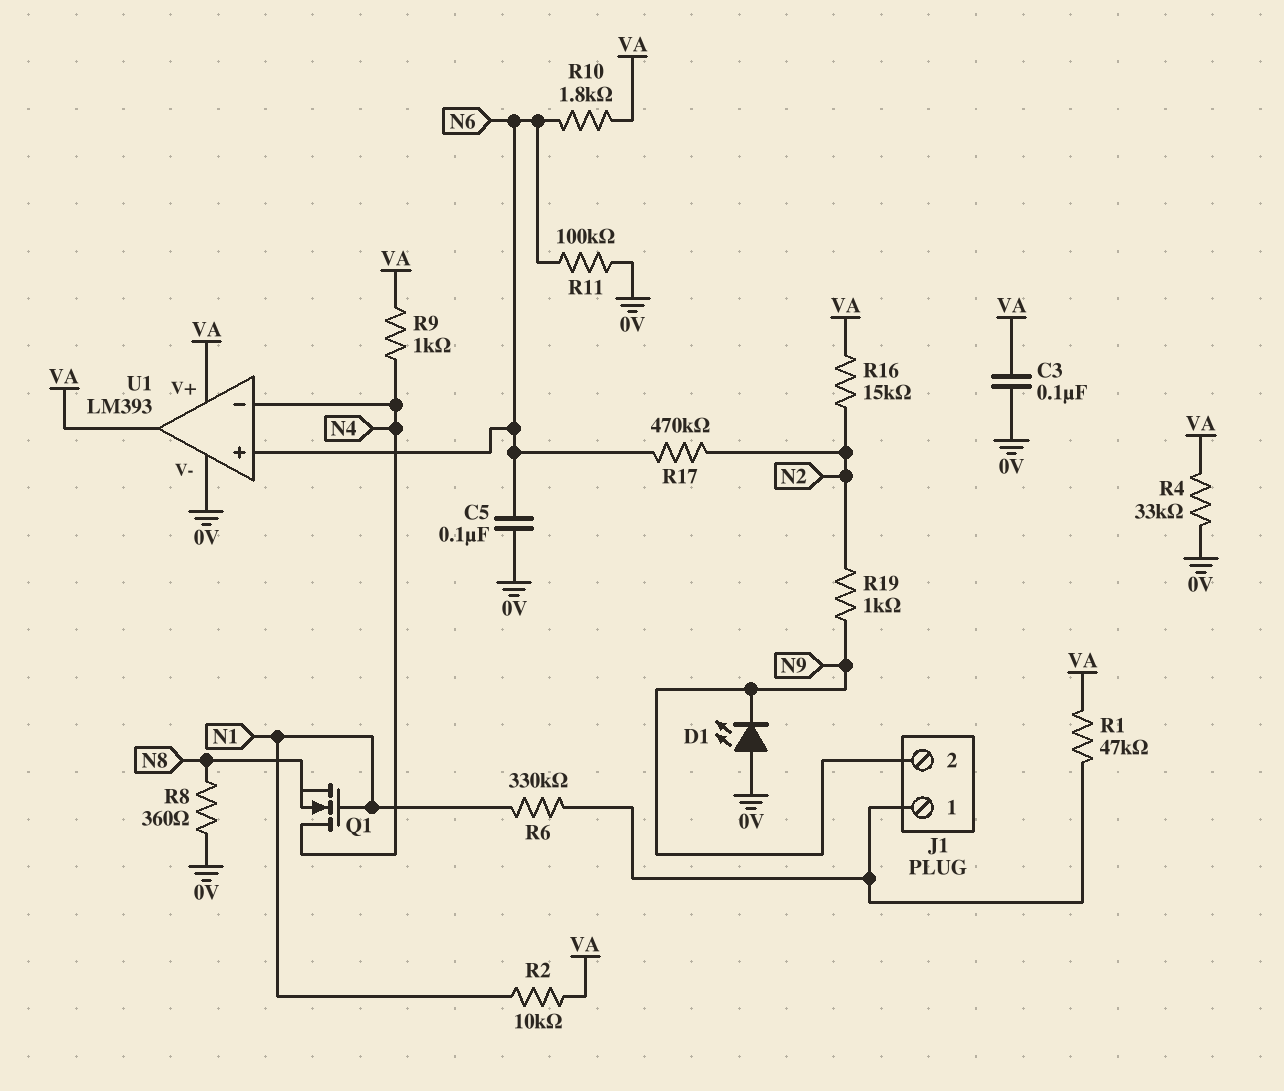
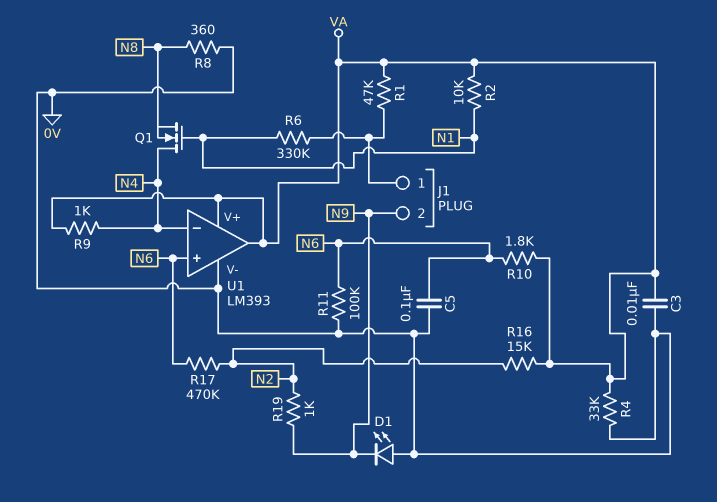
C3: 100nF (0V, VA) -> 10nF (0V, VA)

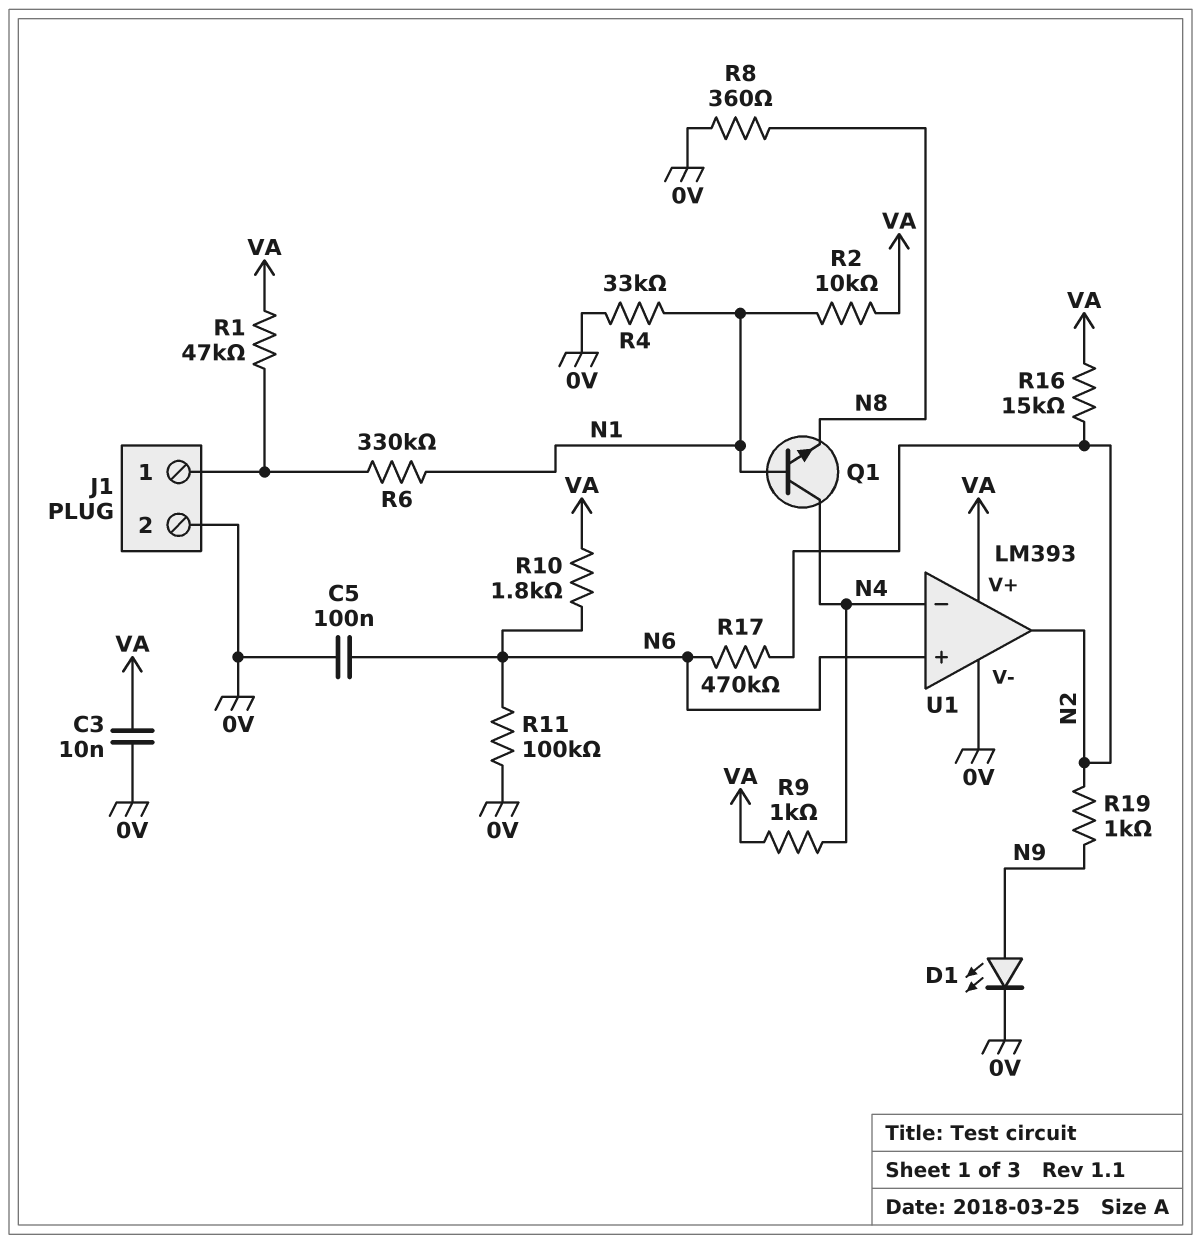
D1: LED (A 0V, K N9) -> LED (A N9, K 0V)
J1 pin 2: N9 -> 0V
Q1: NMOS (G N1, D N4, S N8) -> NPN (B N1, C N4, E N8)
R4: 33k (0V, VA) -> 33k (0V, N1)
U1 pin out: VA -> N2

